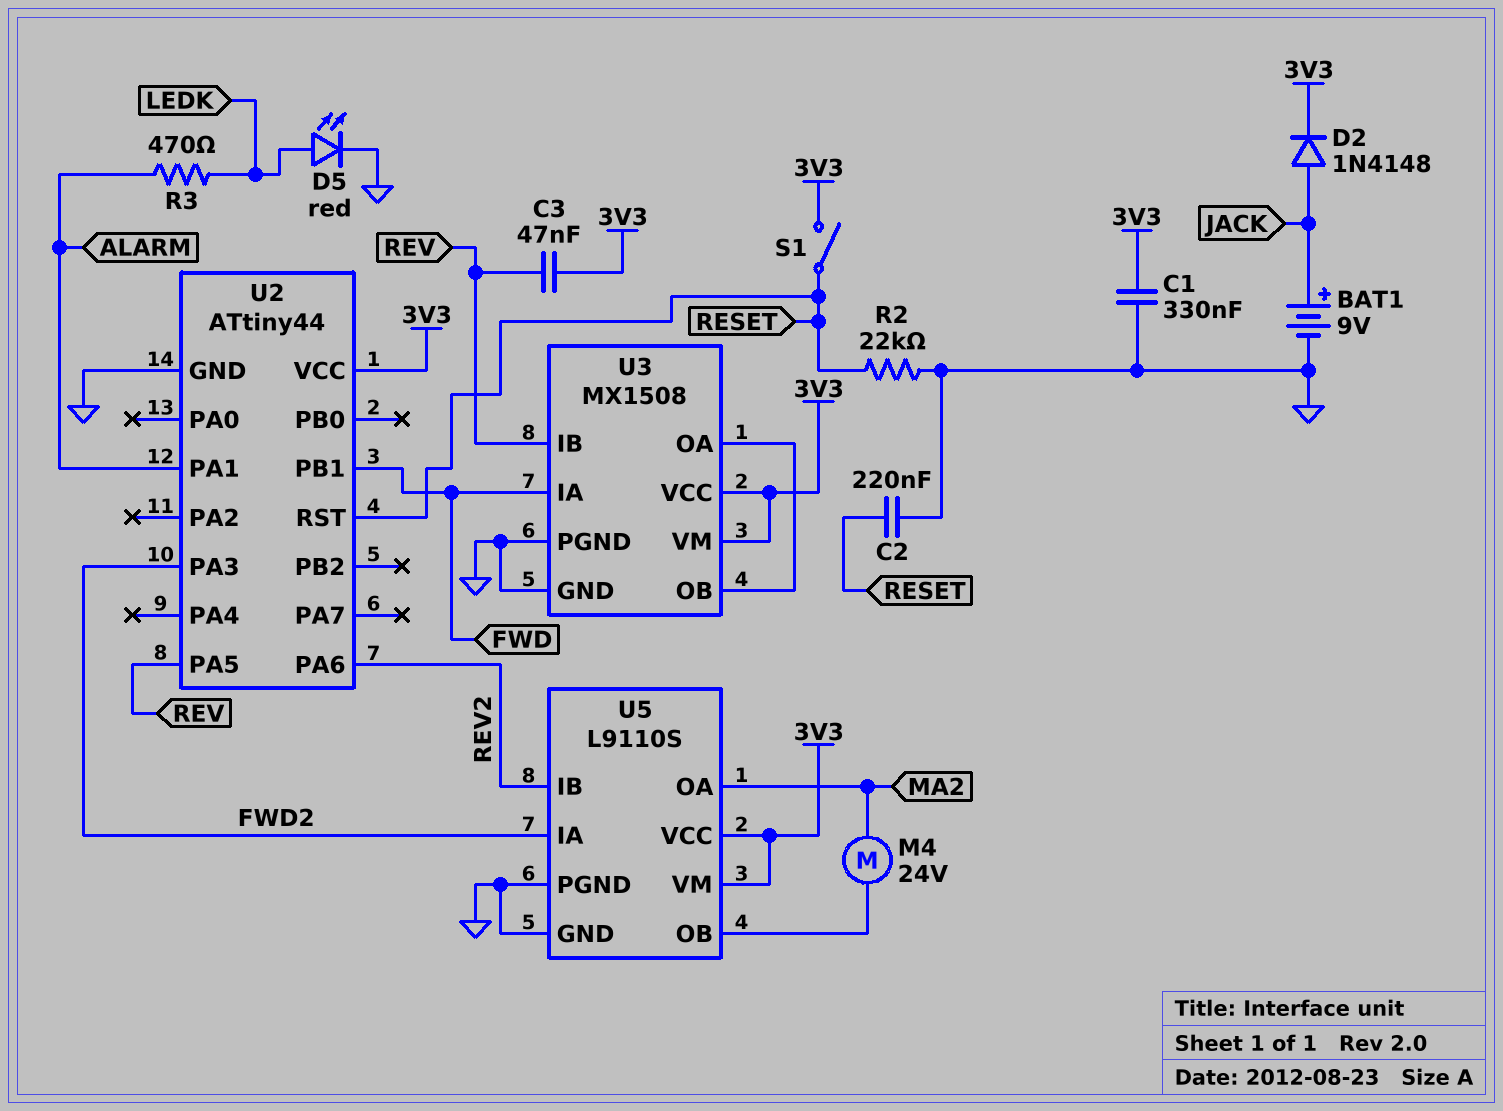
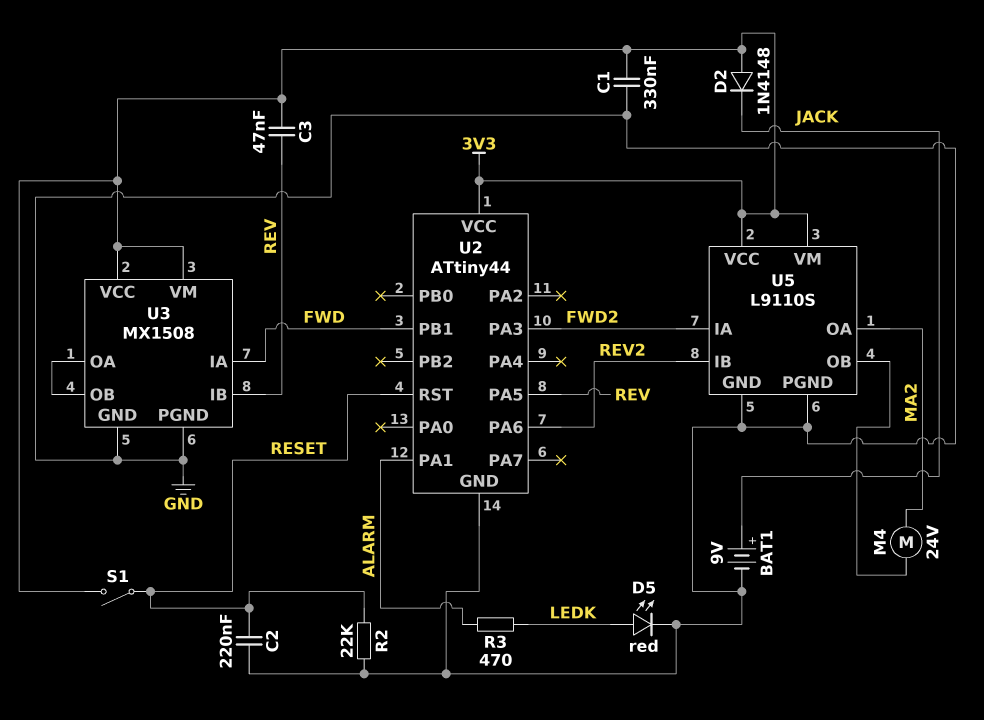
D2: diode 1N4148 (A JACK, K 3V3) -> diode 1N4148 (A 3V3, K JACK)

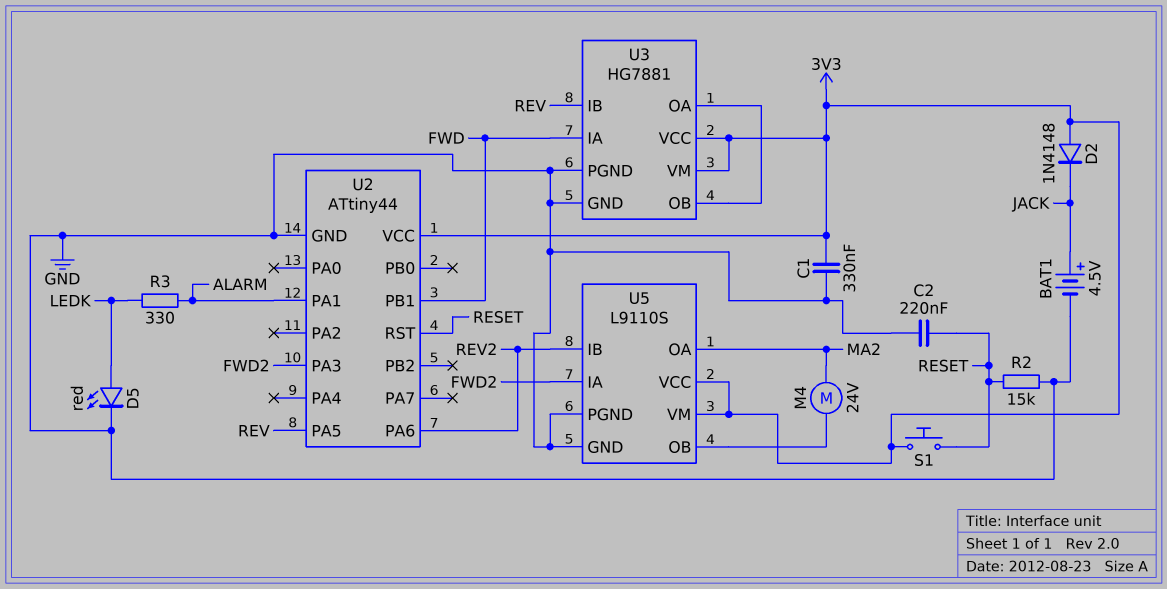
BAT1: 9V (plus JACK, minus GND) -> 4.5V (plus JACK, minus GND)
C3: 47nF (3V3, REV) -> none
R2: 22k (GND, RESET) -> 15k (GND, RESET)
R3: 470 (ALARM, LEDK) -> 330 (ALARM, LEDK)
S1: switch (3V3, RESET) -> button (3V3, RESET)
U3: MX1508 -> HG7881

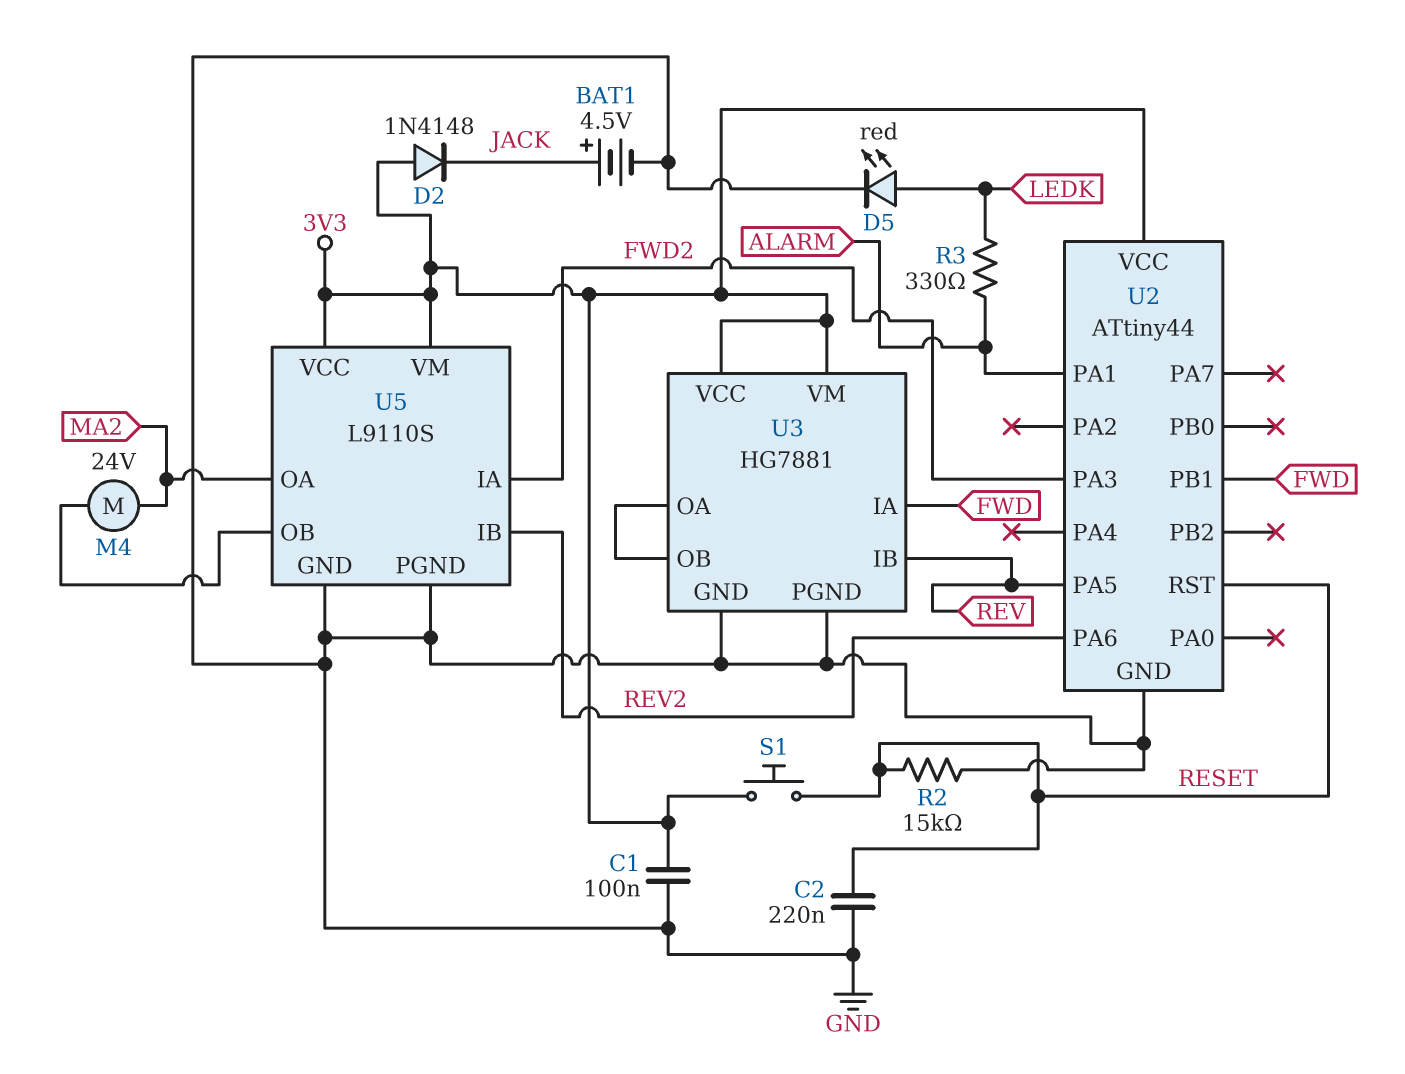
C1: 330nF (3V3, GND) -> 100nF (3V3, GND)

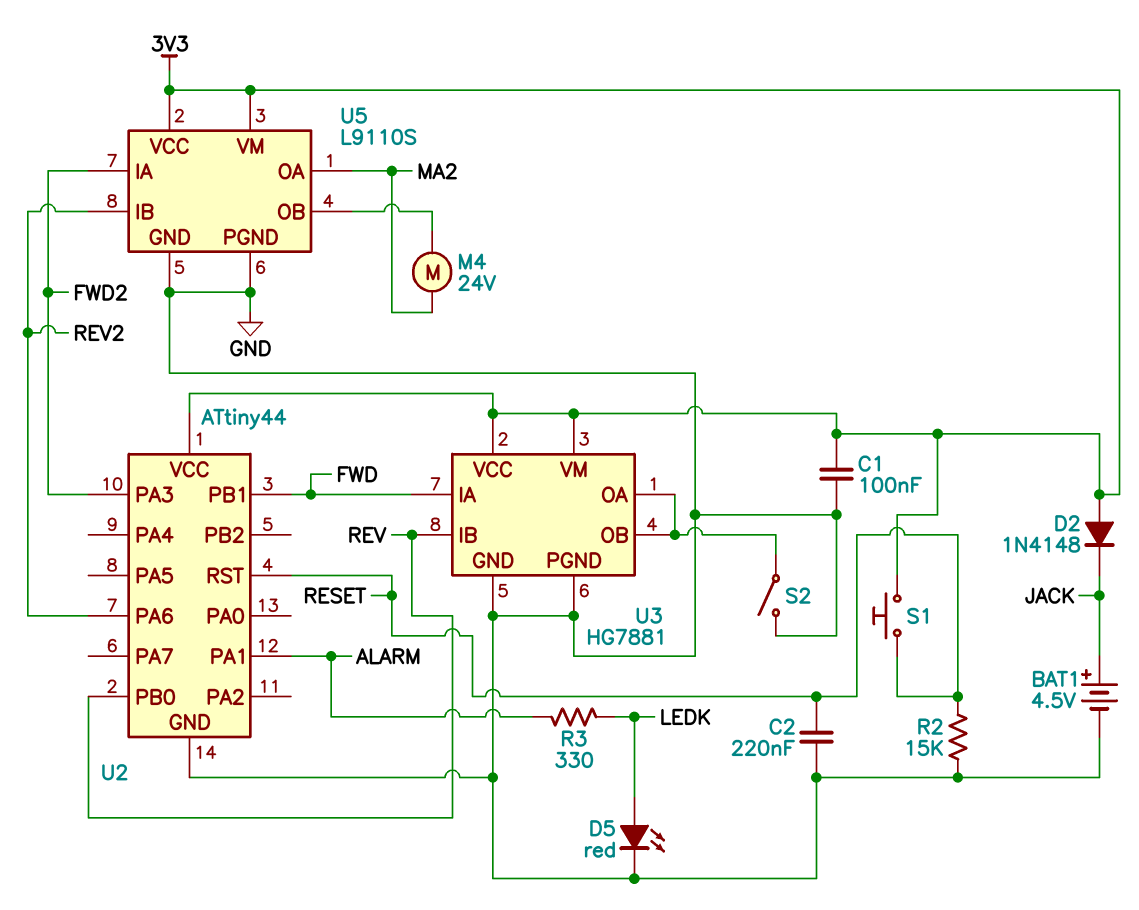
S2: none -> switch (GND, U3/OA)
U2 pin PA5: REV -> none
U2 pin PB0: none -> REV

